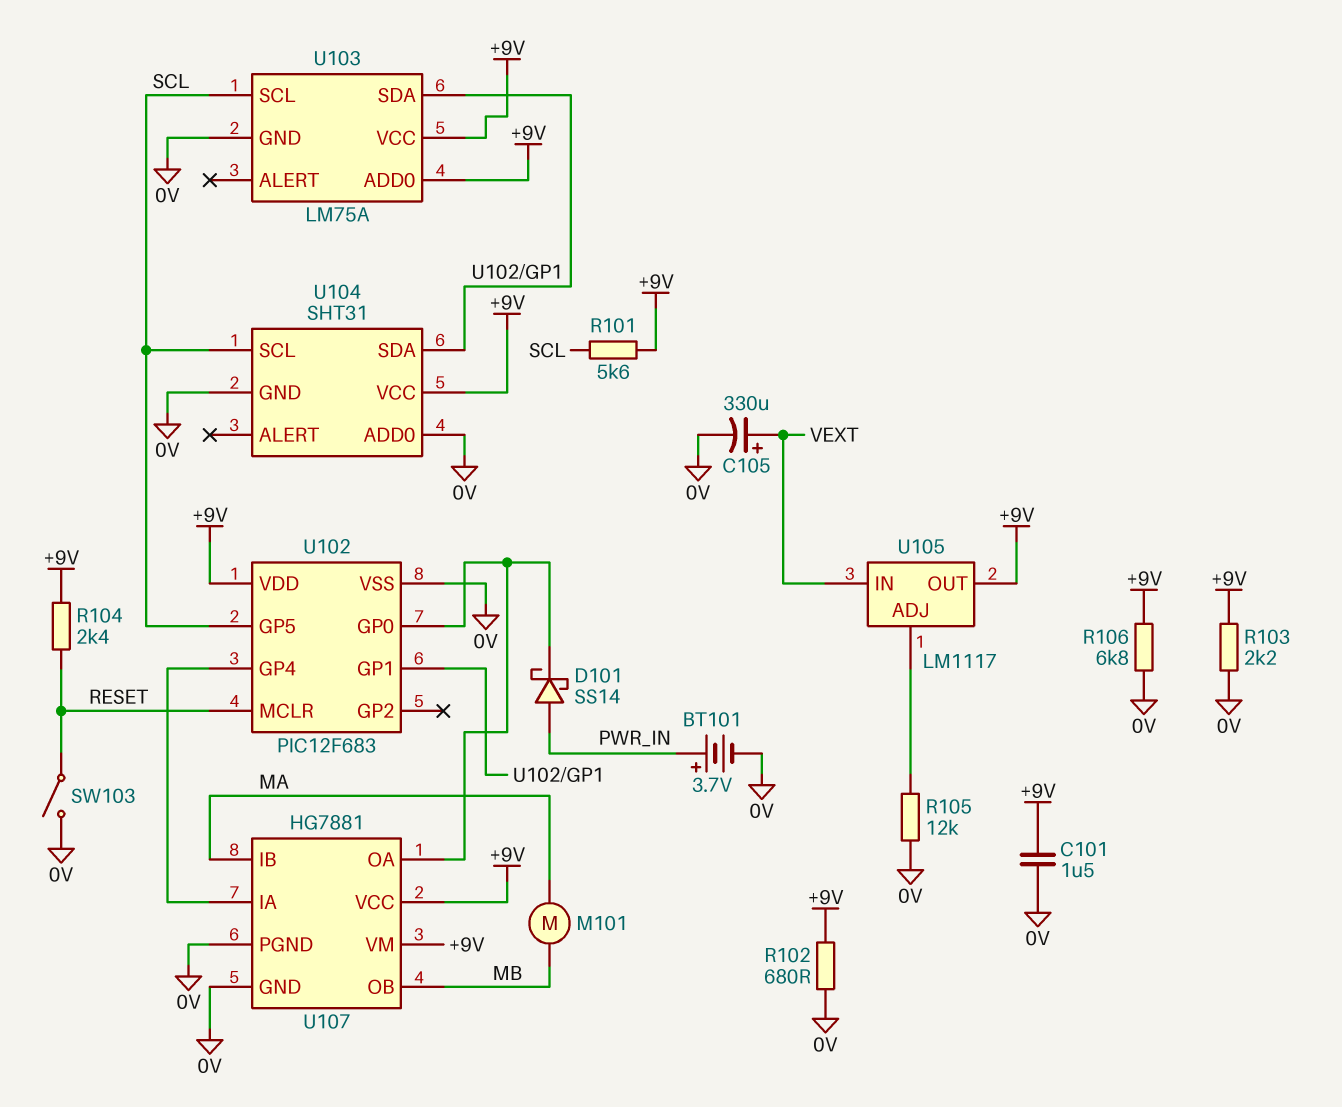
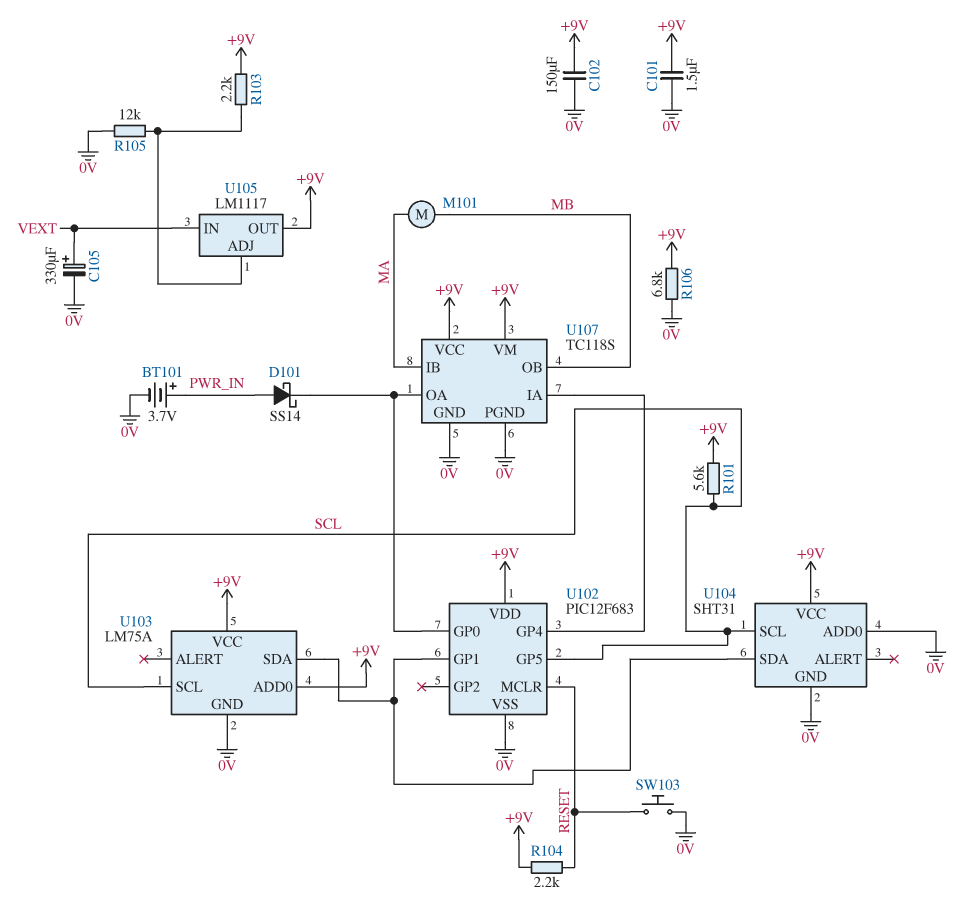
C102: none -> 150uF (+9V, 0V)
R102: 680 (+9V, 0V) -> none
R103: 2.2k (+9V, 0V) -> 2.2k (+9V, U105/ADJ)
R104: 2.4k (+9V, RESET) -> 2.2k (+9V, RESET)
SW103: switch (0V, RESET) -> button (0V, RESET)
U107: HG7881 -> TC118S

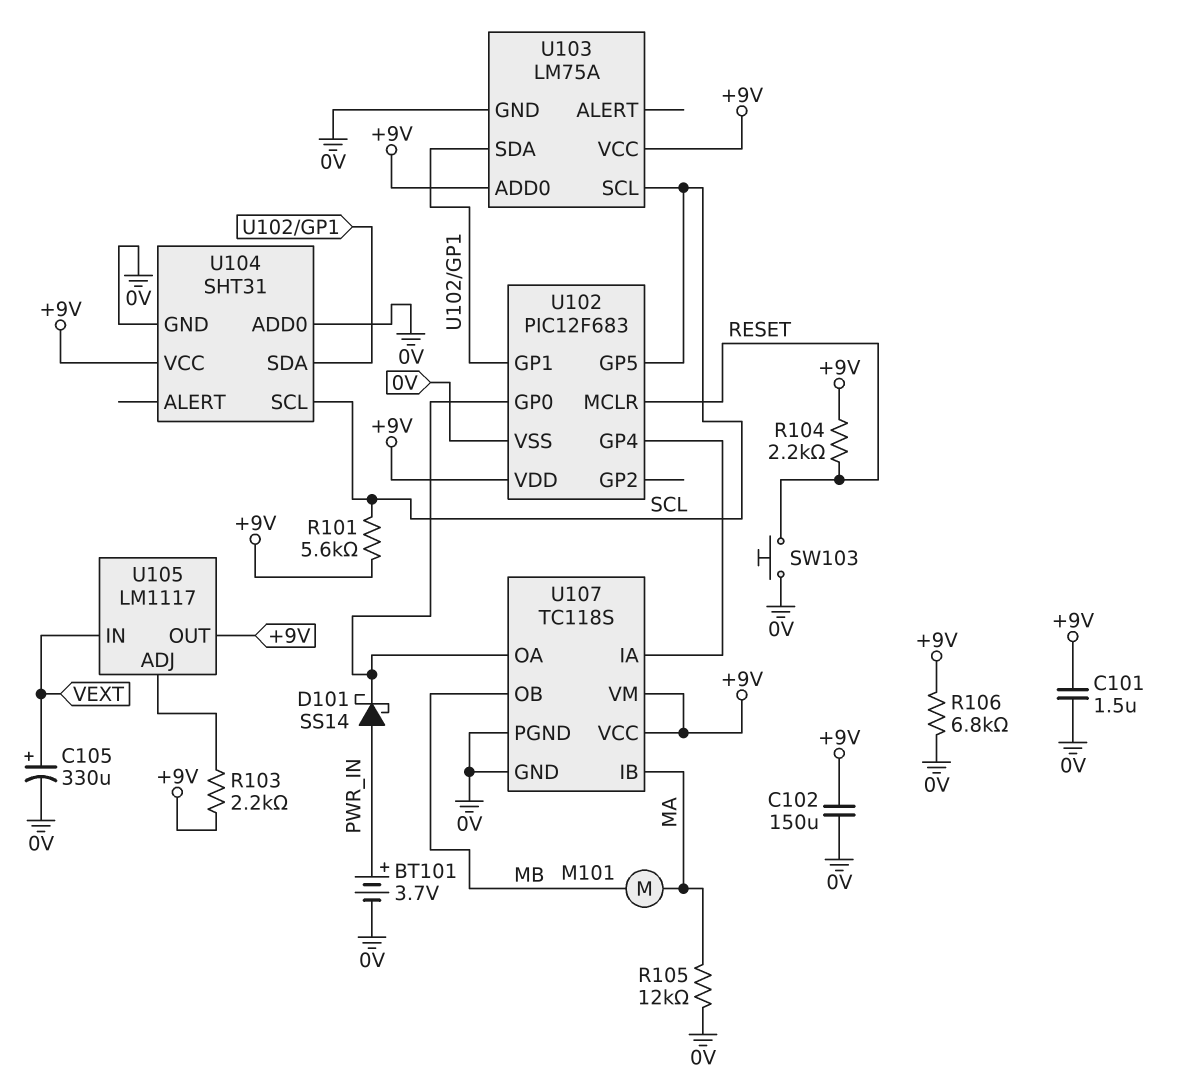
R105: 12k (0V, U105/ADJ) -> 12k (0V, MA)

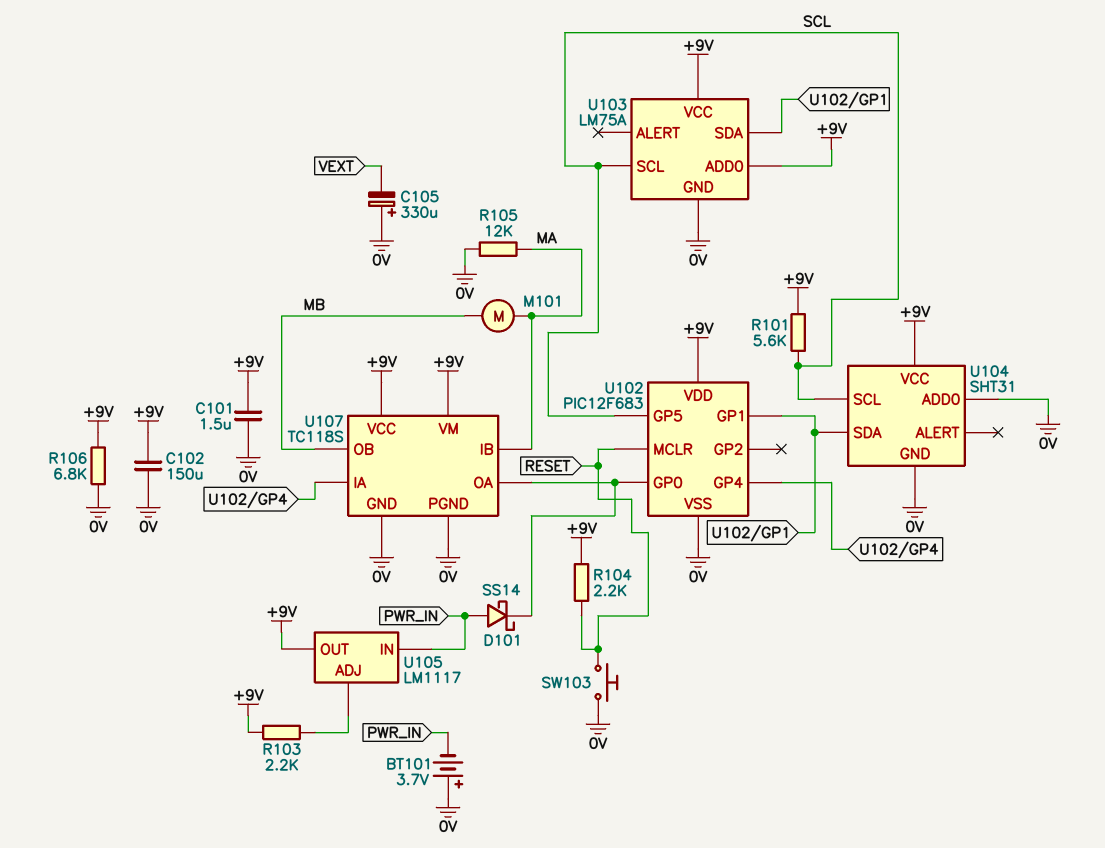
BT101: 3.7V (plus PWR_IN, minus 0V) -> 3.7V (plus 0V, minus PWR_IN)
C105: 330uF (plus VEXT, minus 0V) -> 330uF (plus 0V, minus VEXT)
U105 pin IN: VEXT -> PWR_IN

